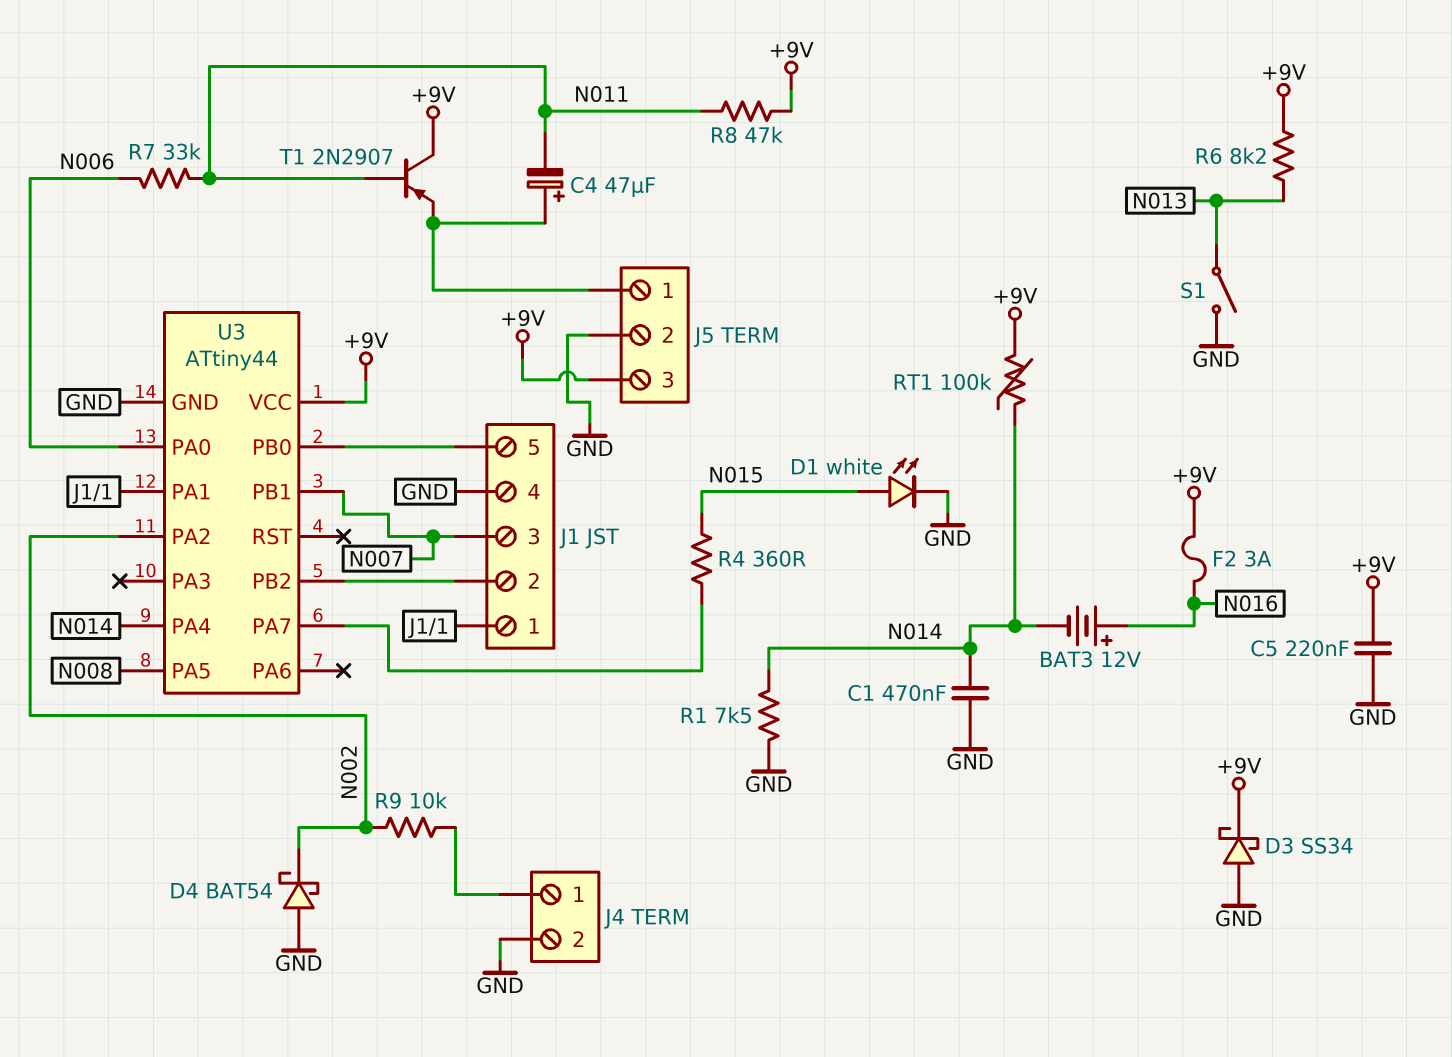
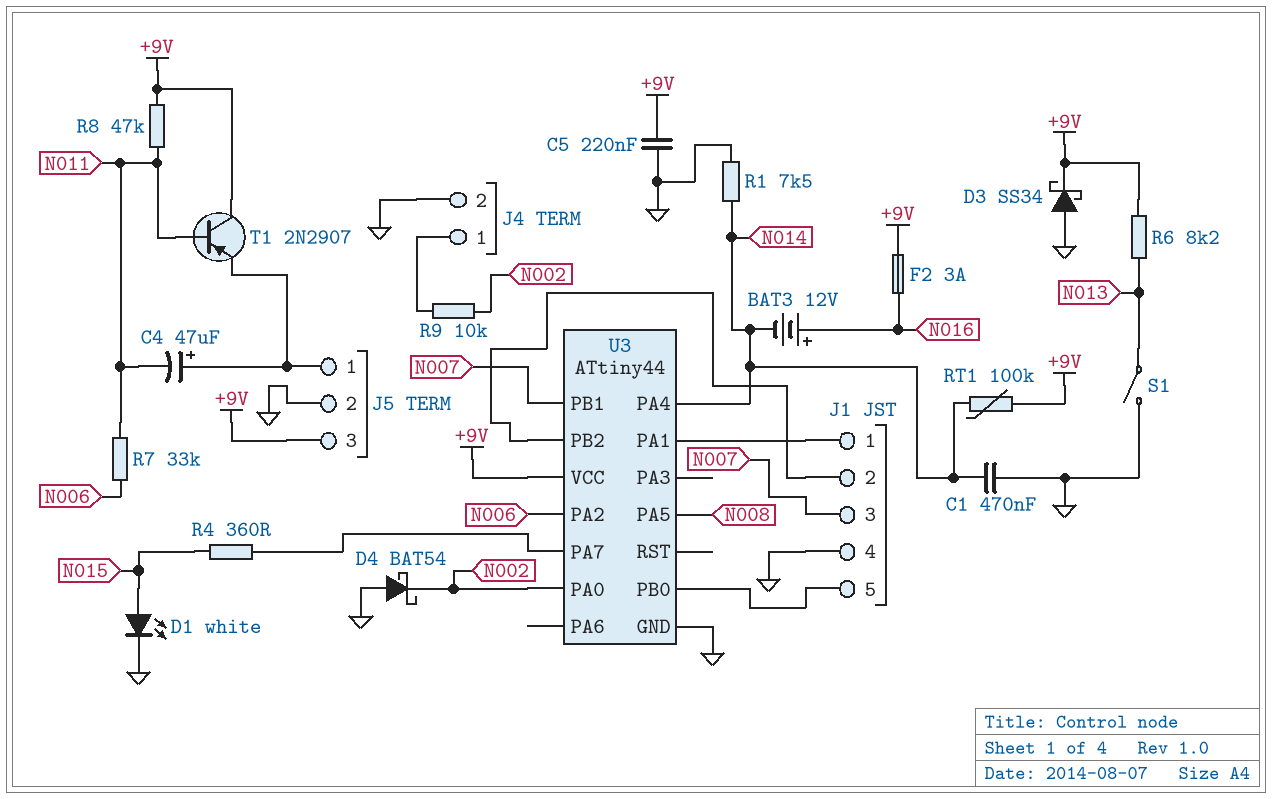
U3 pin PA0: N006 -> N002
U3 pin PA2: N002 -> N006

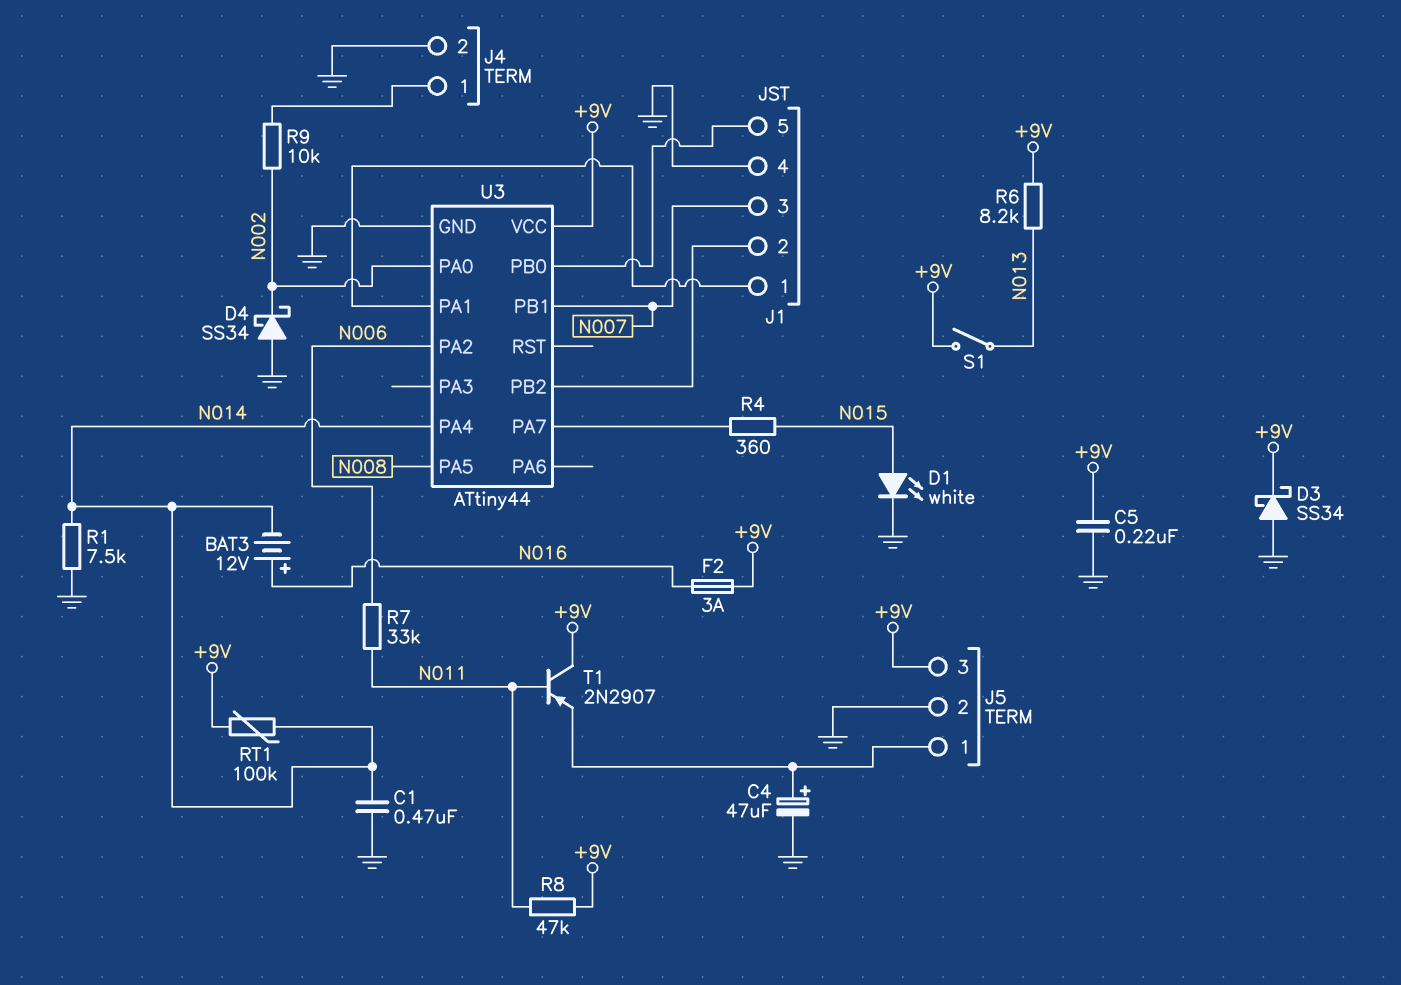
C4: 47uF (plus J5/1, minus N011) -> 47uF (plus J5/1, minus GND)
D4: schottky BAT54 (A GND, K N002) -> schottky SS34 (A GND, K N002)
S1: switch (GND, N013) -> switch (+9V, N013)

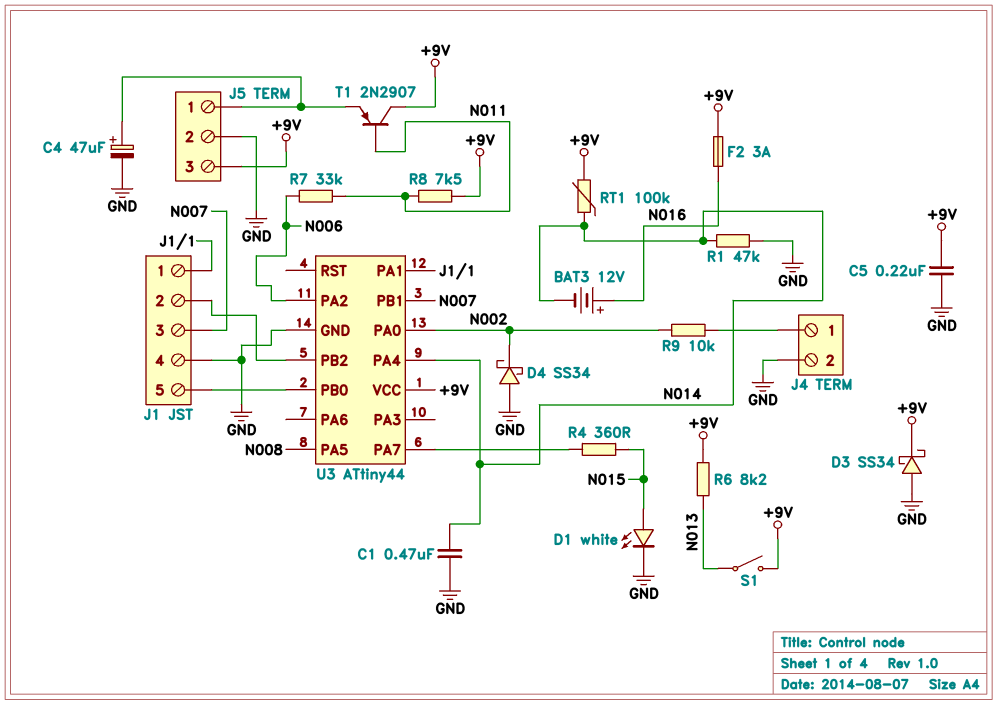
R1: 7.5k (GND, N014) -> 47k (GND, N014)
R8: 47k (+9V, N011) -> 7.5k (+9V, N011)

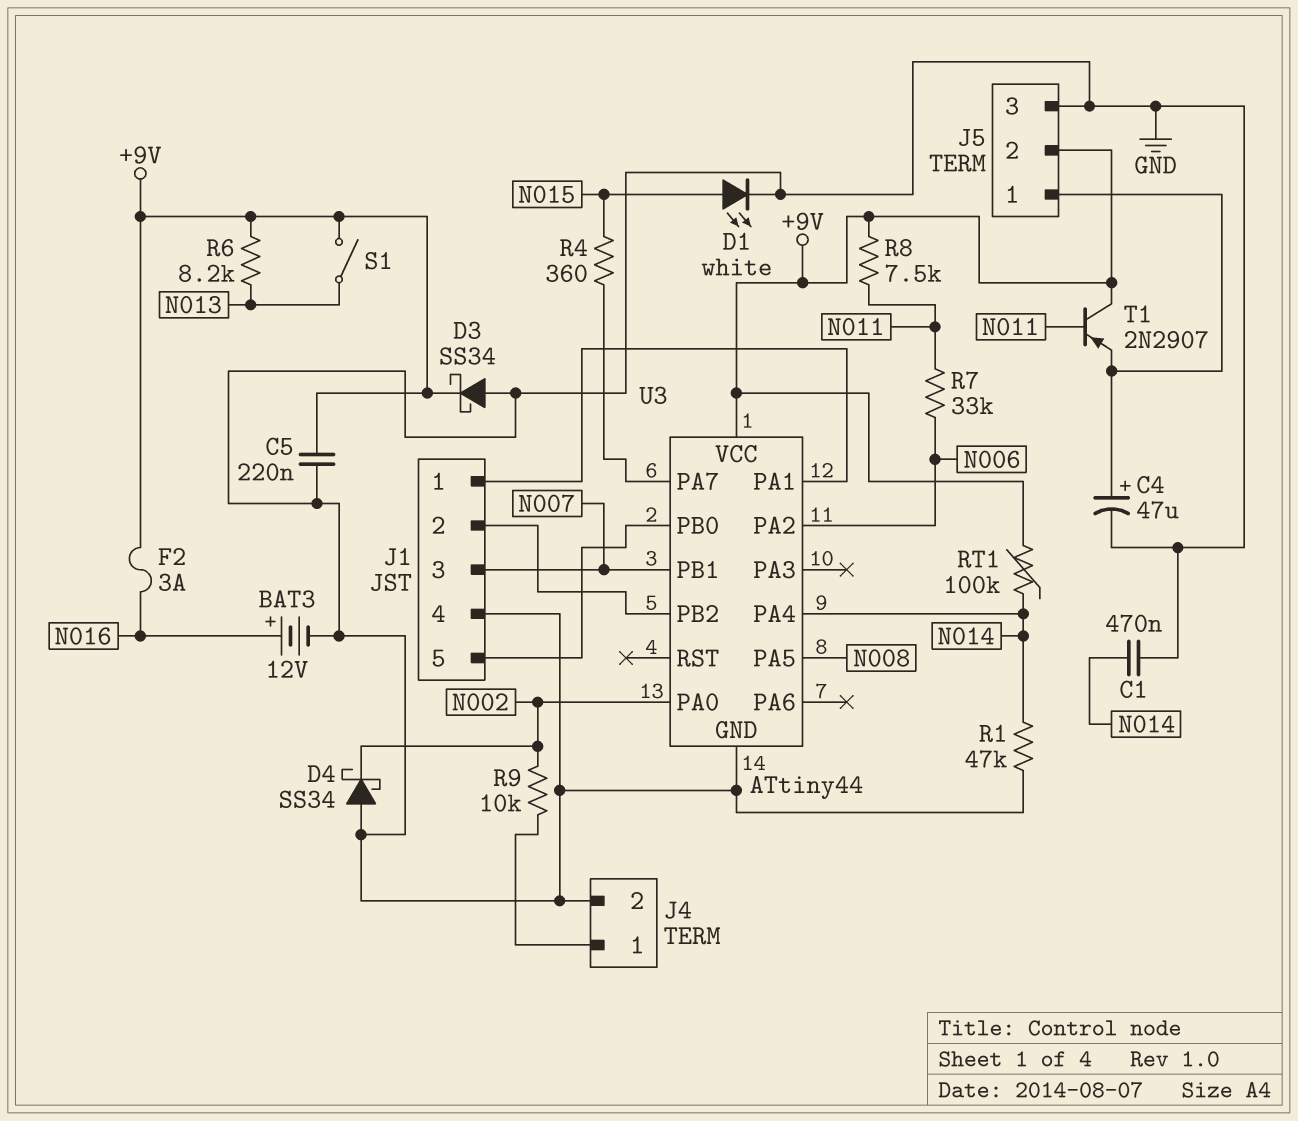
BAT3: 12V (plus N016, minus N014) -> 12V (plus N016, minus GND)
J5 pin 2: GND -> +9V
J5 pin 3: +9V -> GND

